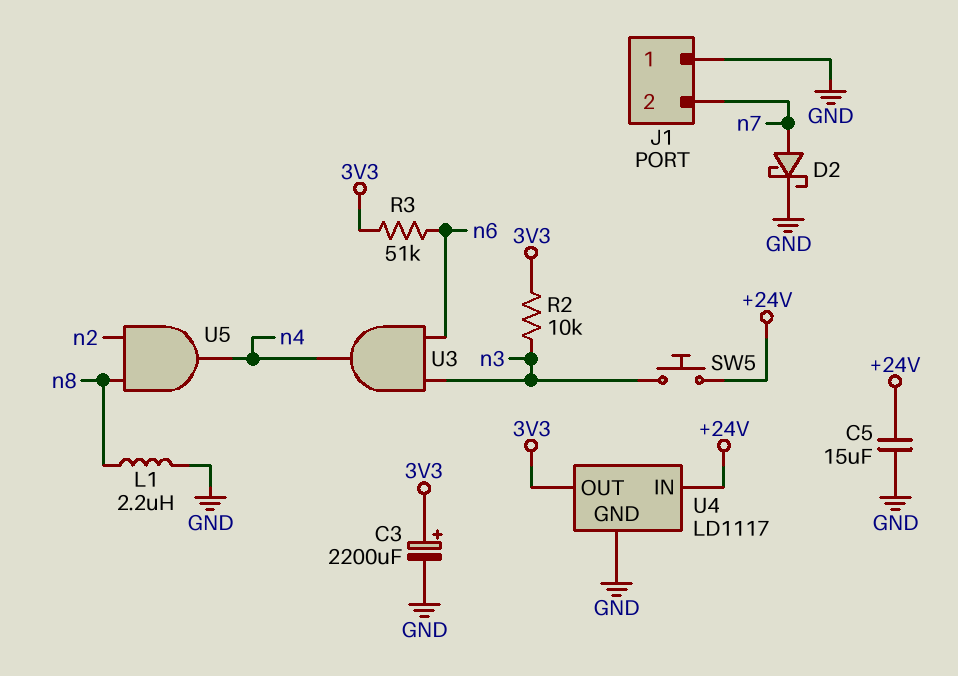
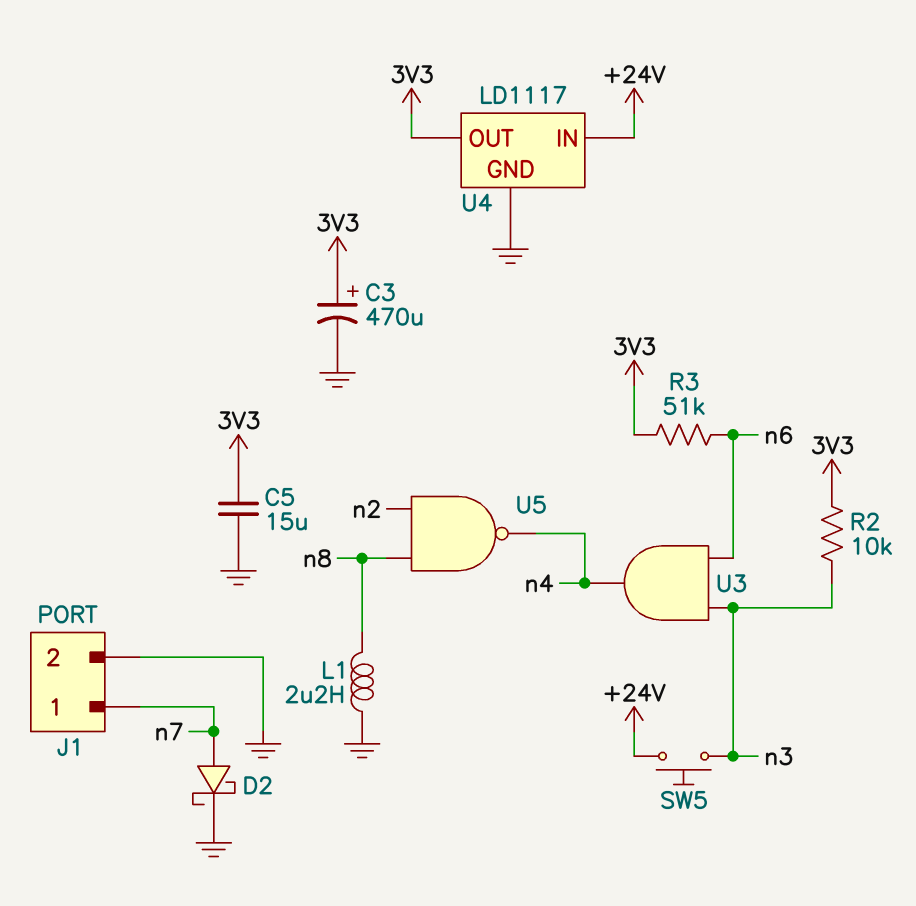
C3: 2200uF (plus 3V3, minus GND) -> 470uF (plus 3V3, minus GND)
C5: 15uF (+24V, GND) -> 15uF (3V3, GND)
J1 pin 1: GND -> n7
J1 pin 2: n7 -> GND
U5: AND (in n2, in n8, out n4) -> NAND (in n2, in n8, out n4)

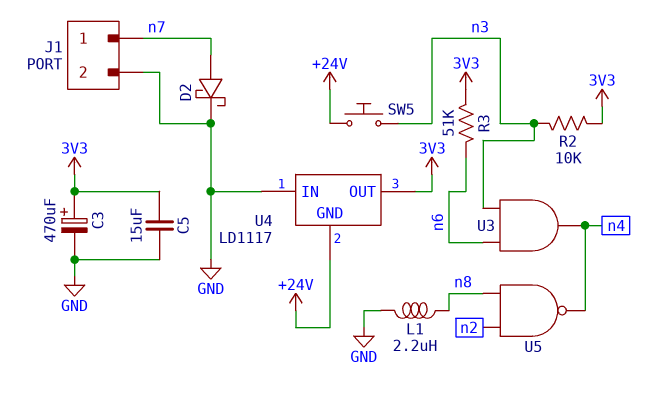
U4 pin GND: GND -> +24V
U4 pin IN: +24V -> GND

